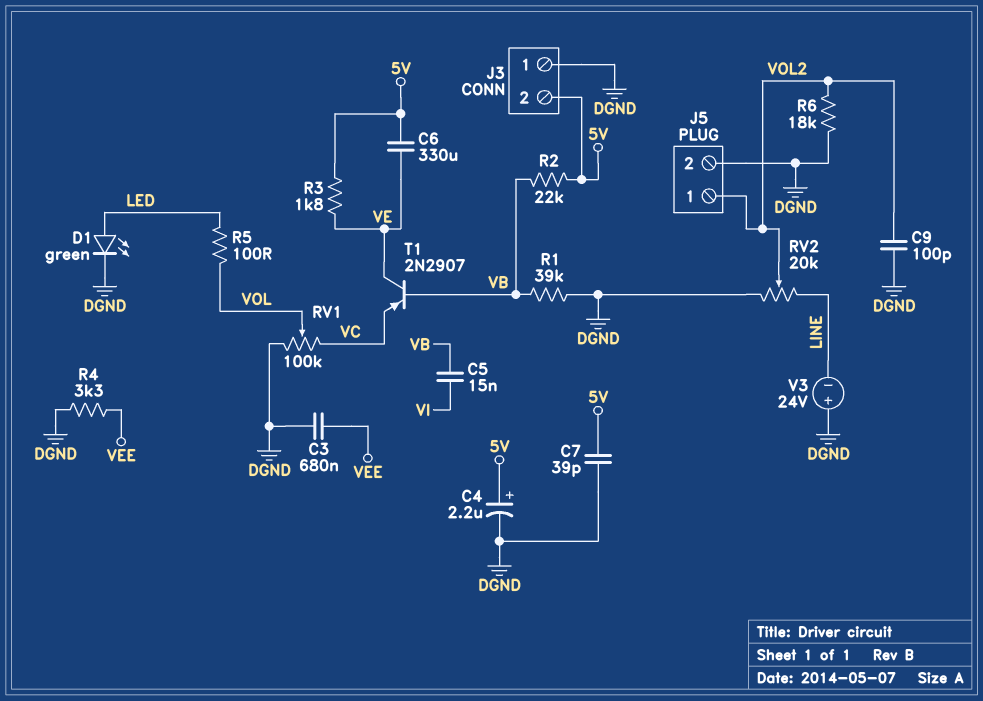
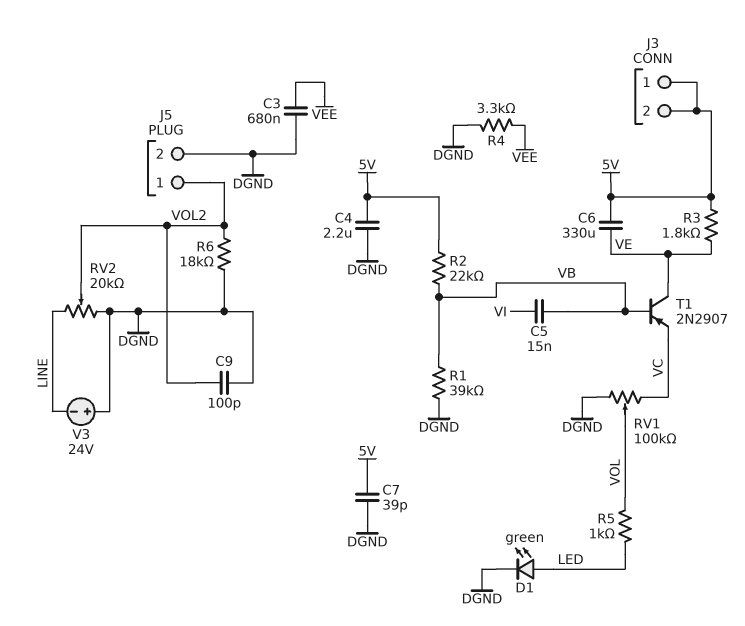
C4: 2.2uF (plus 5V, minus DGND) -> 2.2uF (5V, DGND)
J3 pin 1: DGND -> 5V
R5: 100 (LED, VOL) -> 1k (LED, VOL)

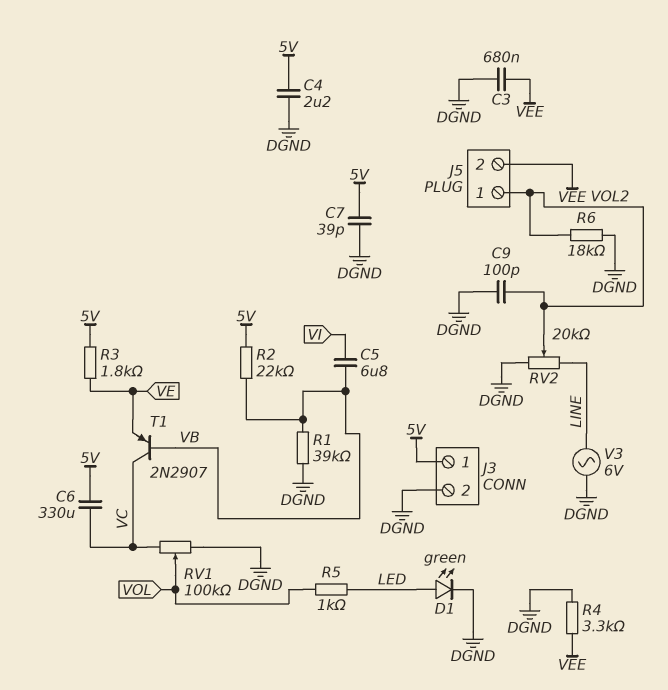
C5: 15nF (VB, VI) -> 6.8uF (VB, VI)
C6: 330uF (5V, VE) -> 330uF (5V, VC)
J3 pin 2: 5V -> DGND
J5 pin 2: DGND -> VEE
T1: PNP 2N2907 (B VB, C VE, E VC) -> PNP 2N2907 (B VB, C VC, E VE)
V3: 24V (plus DGND, minus LINE) -> AC 6V (DGND, LINE)

